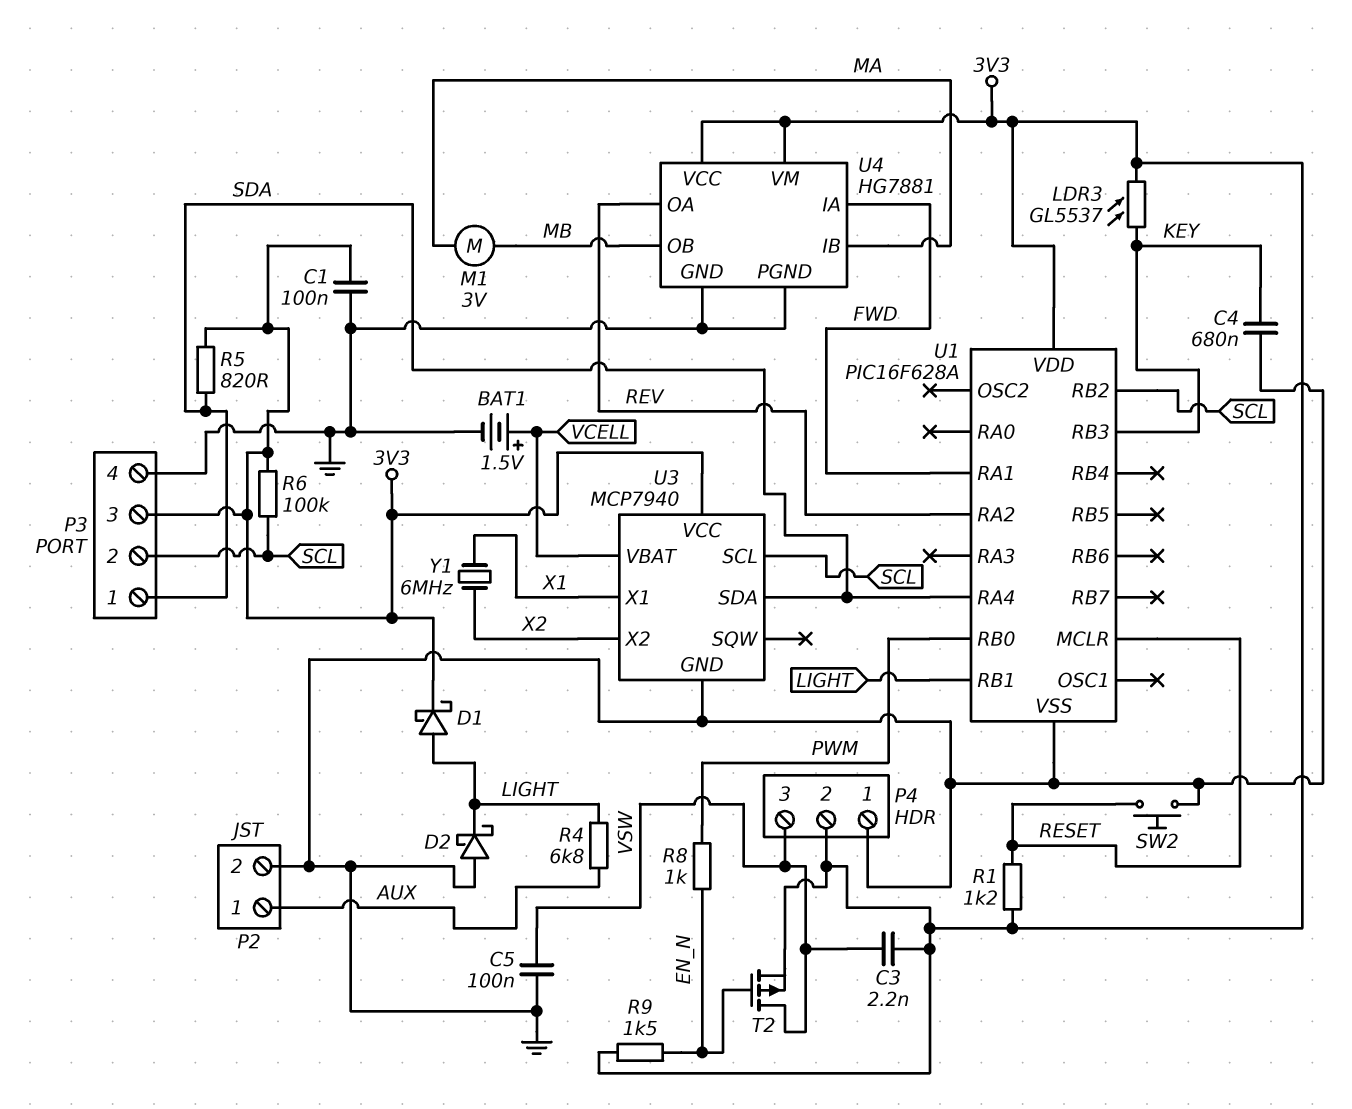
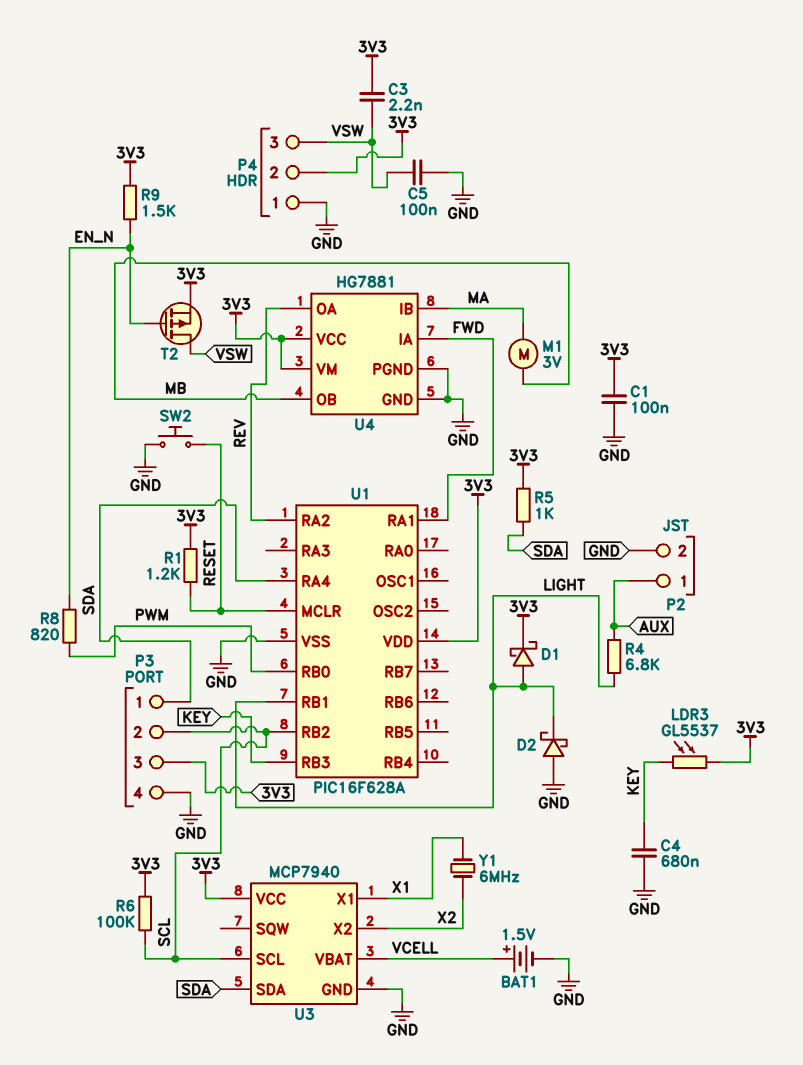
R5: 820 (3V3, SDA) -> 1k (3V3, SDA)
R8: 1k (EN_N, PWM) -> 820 (EN_N, PWM)

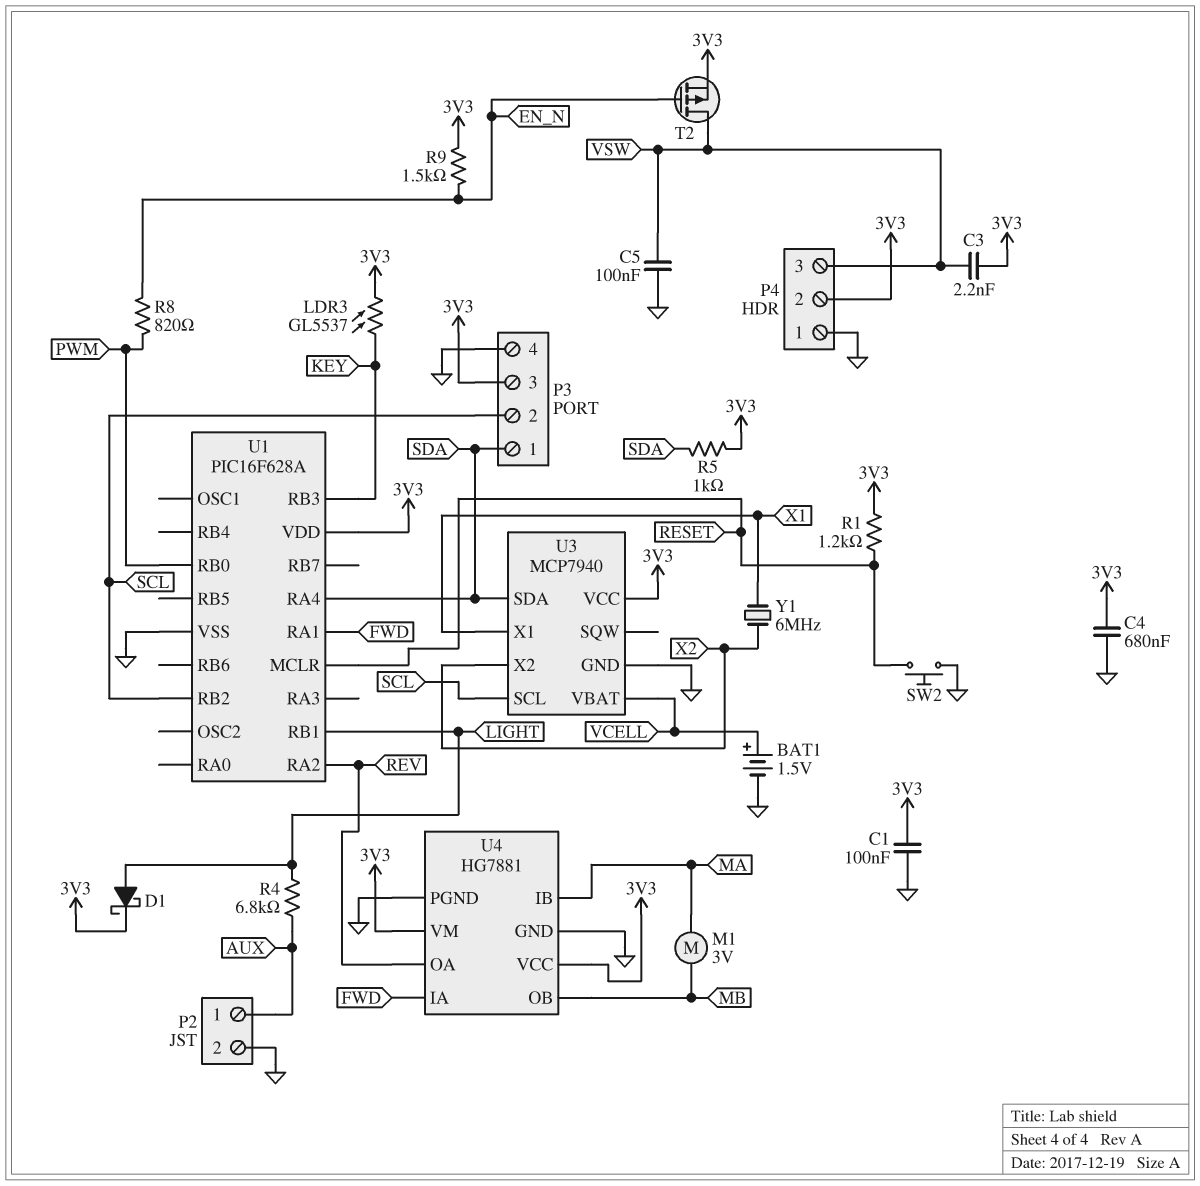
C4: 680nF (GND, KEY) -> 680nF (3V3, GND)
D2: schottky (A GND, K LIGHT) -> none
R6: 100k (3V3, SCL) -> none

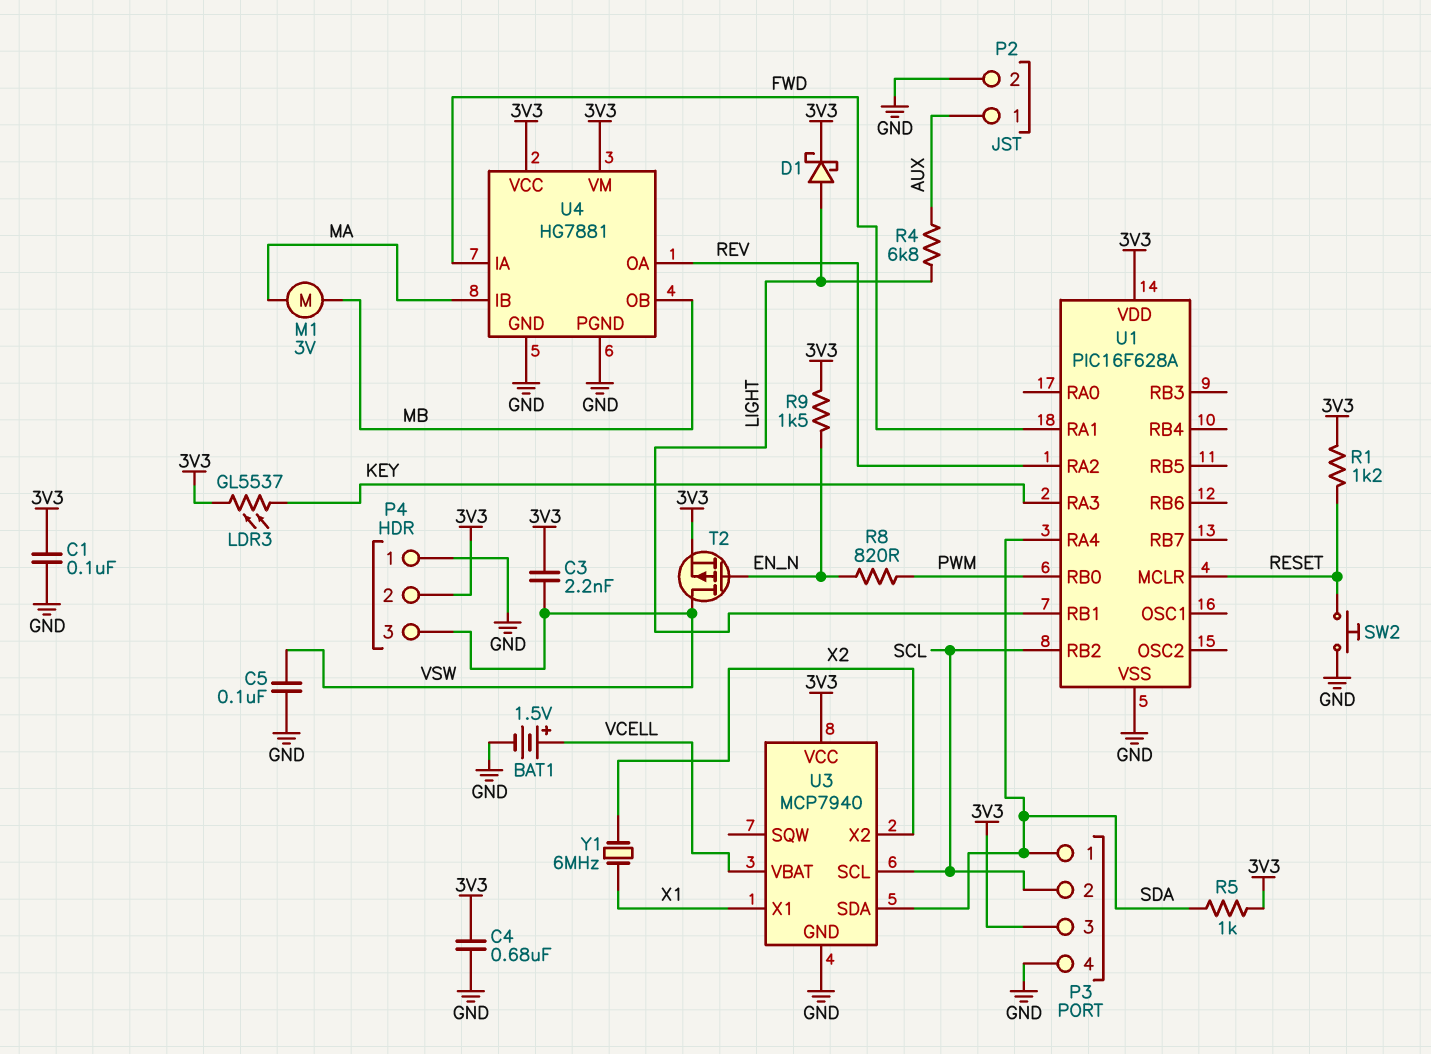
U1 pin RA3: none -> KEY
U1 pin RB3: KEY -> none

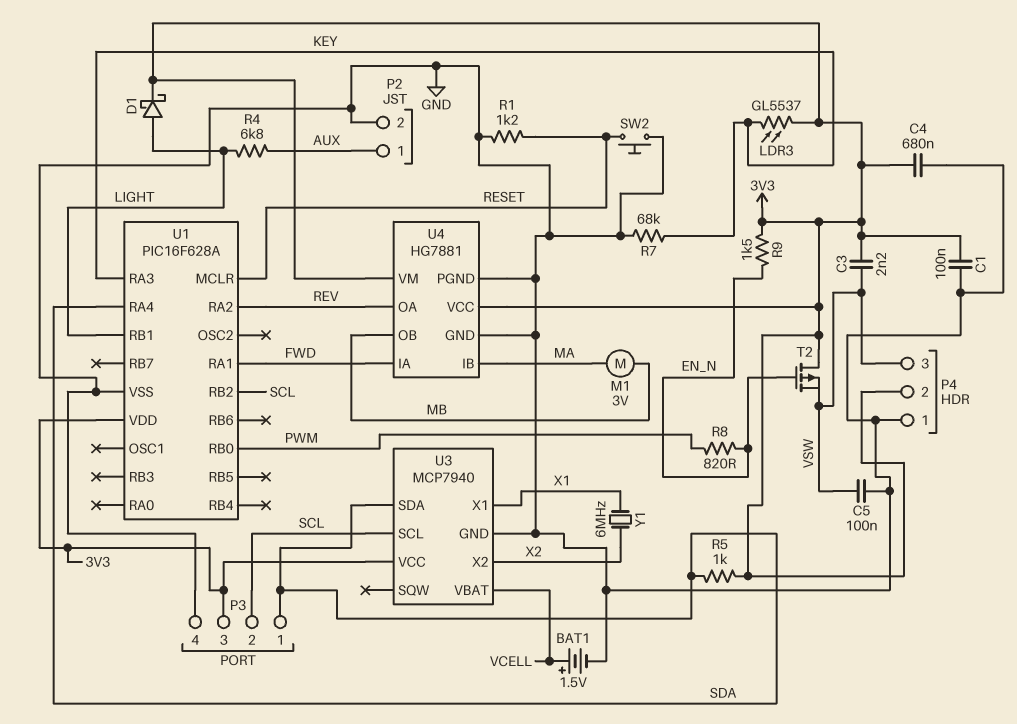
R1: 1.2k (3V3, RESET) -> 1.2k (GND, RESET)
R7: none -> 68k (GND, KEY)
T2: PMOS (G EN_N, D VSW, S 3V3) -> PMOS (G EN_N, D 3V3, S VSW)

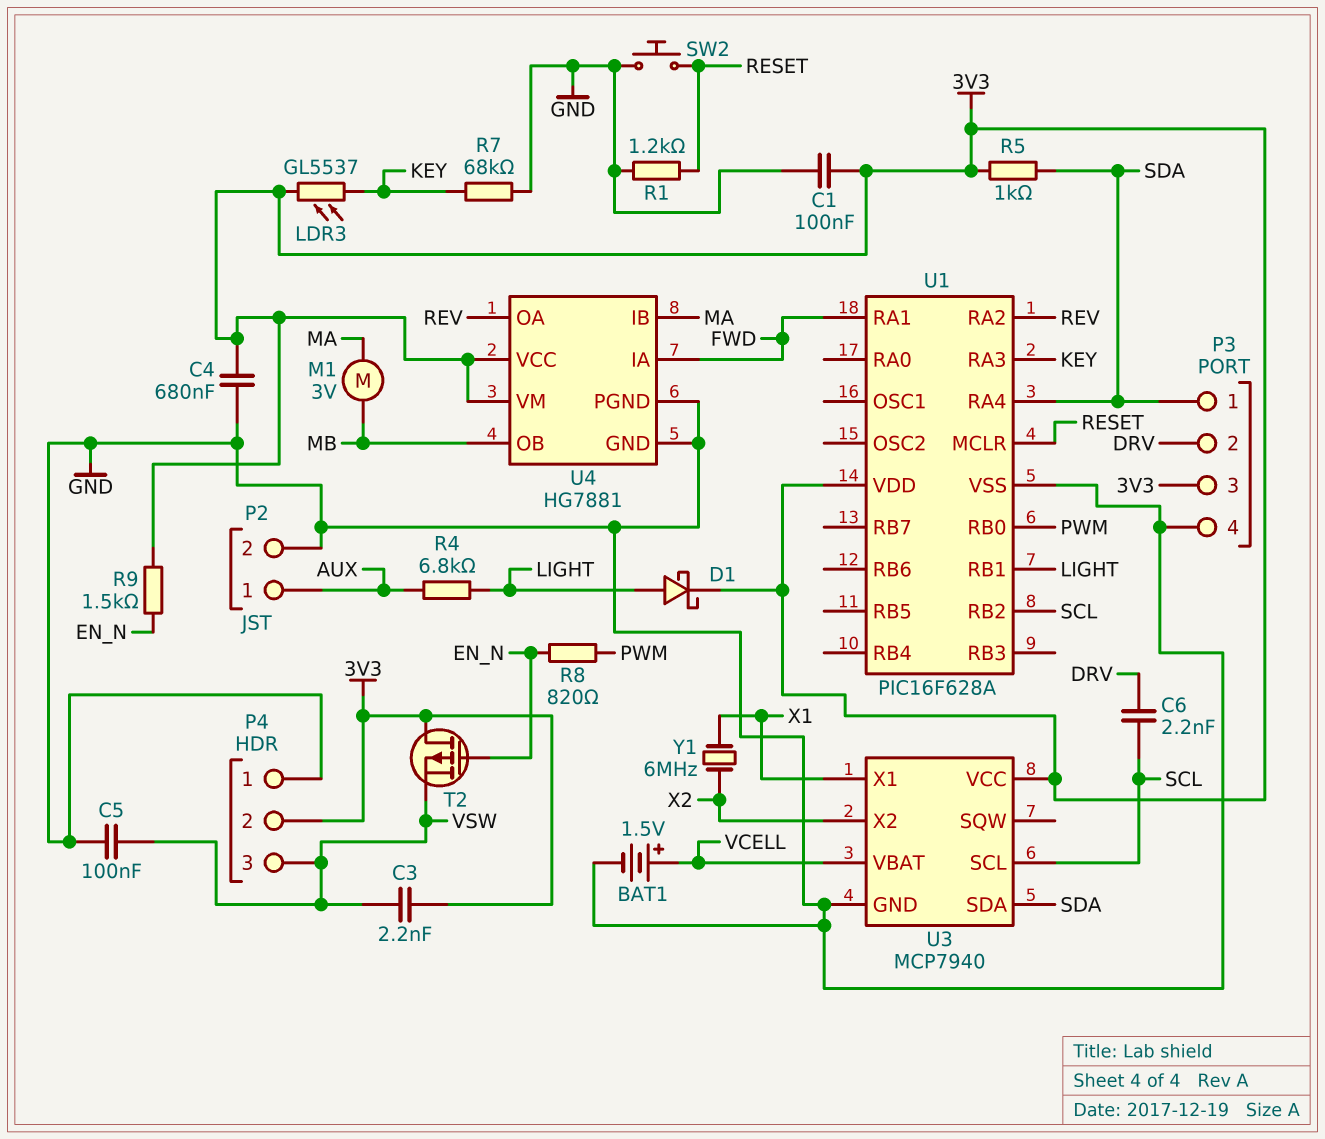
C6: none -> 2.2nF (DRV, SCL)
P3 pin 2: SCL -> DRV

